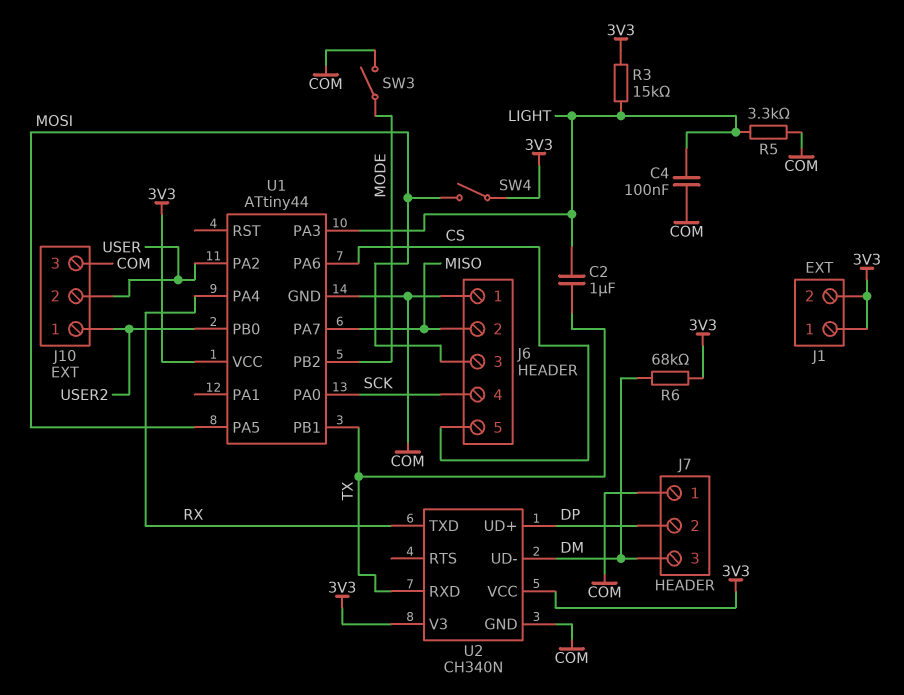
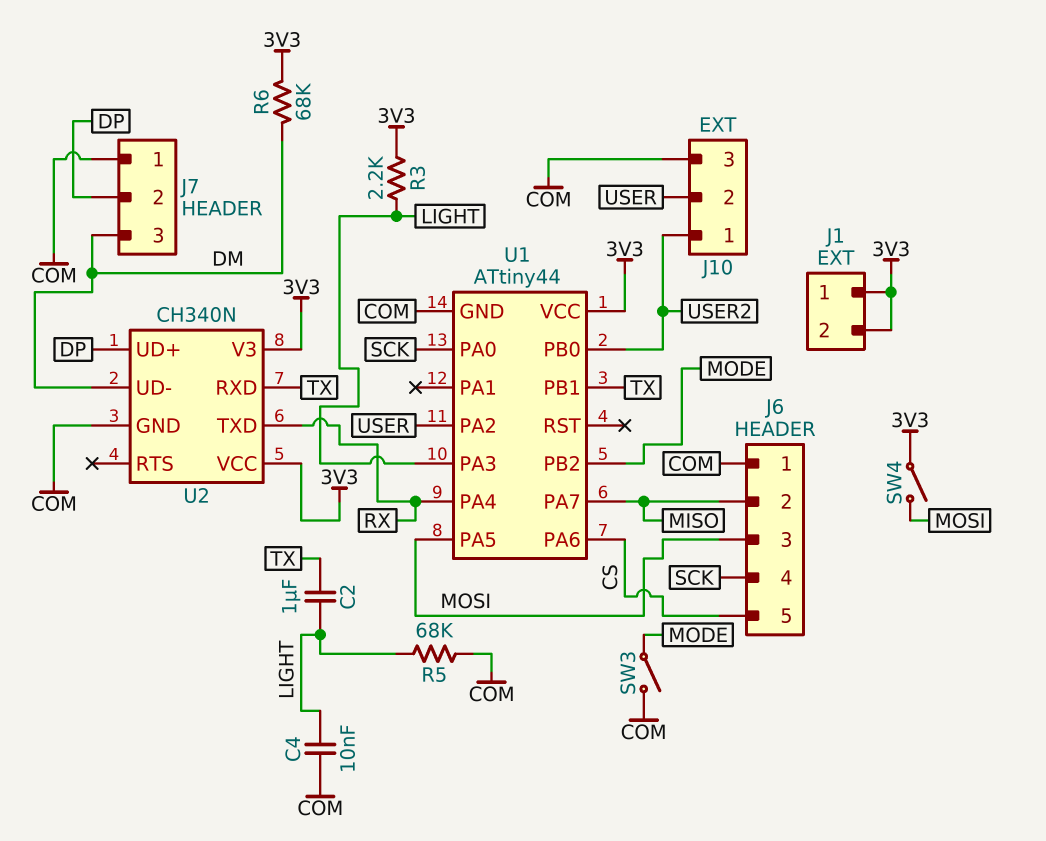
C4: 100nF (COM, LIGHT) -> 10nF (COM, LIGHT)
R3: 15k (3V3, LIGHT) -> 2.2k (3V3, LIGHT)
R5: 3.3k (COM, LIGHT) -> 68k (COM, LIGHT)

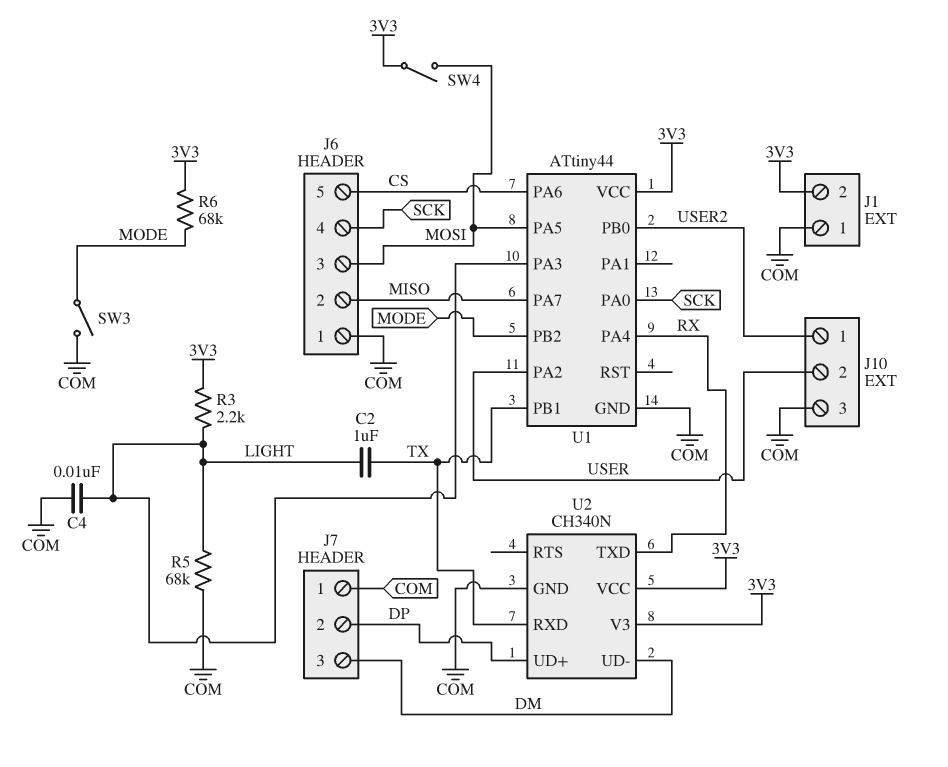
J1 pin 1: 3V3 -> COM
R6: 68k (3V3, DM) -> 68k (3V3, MODE)

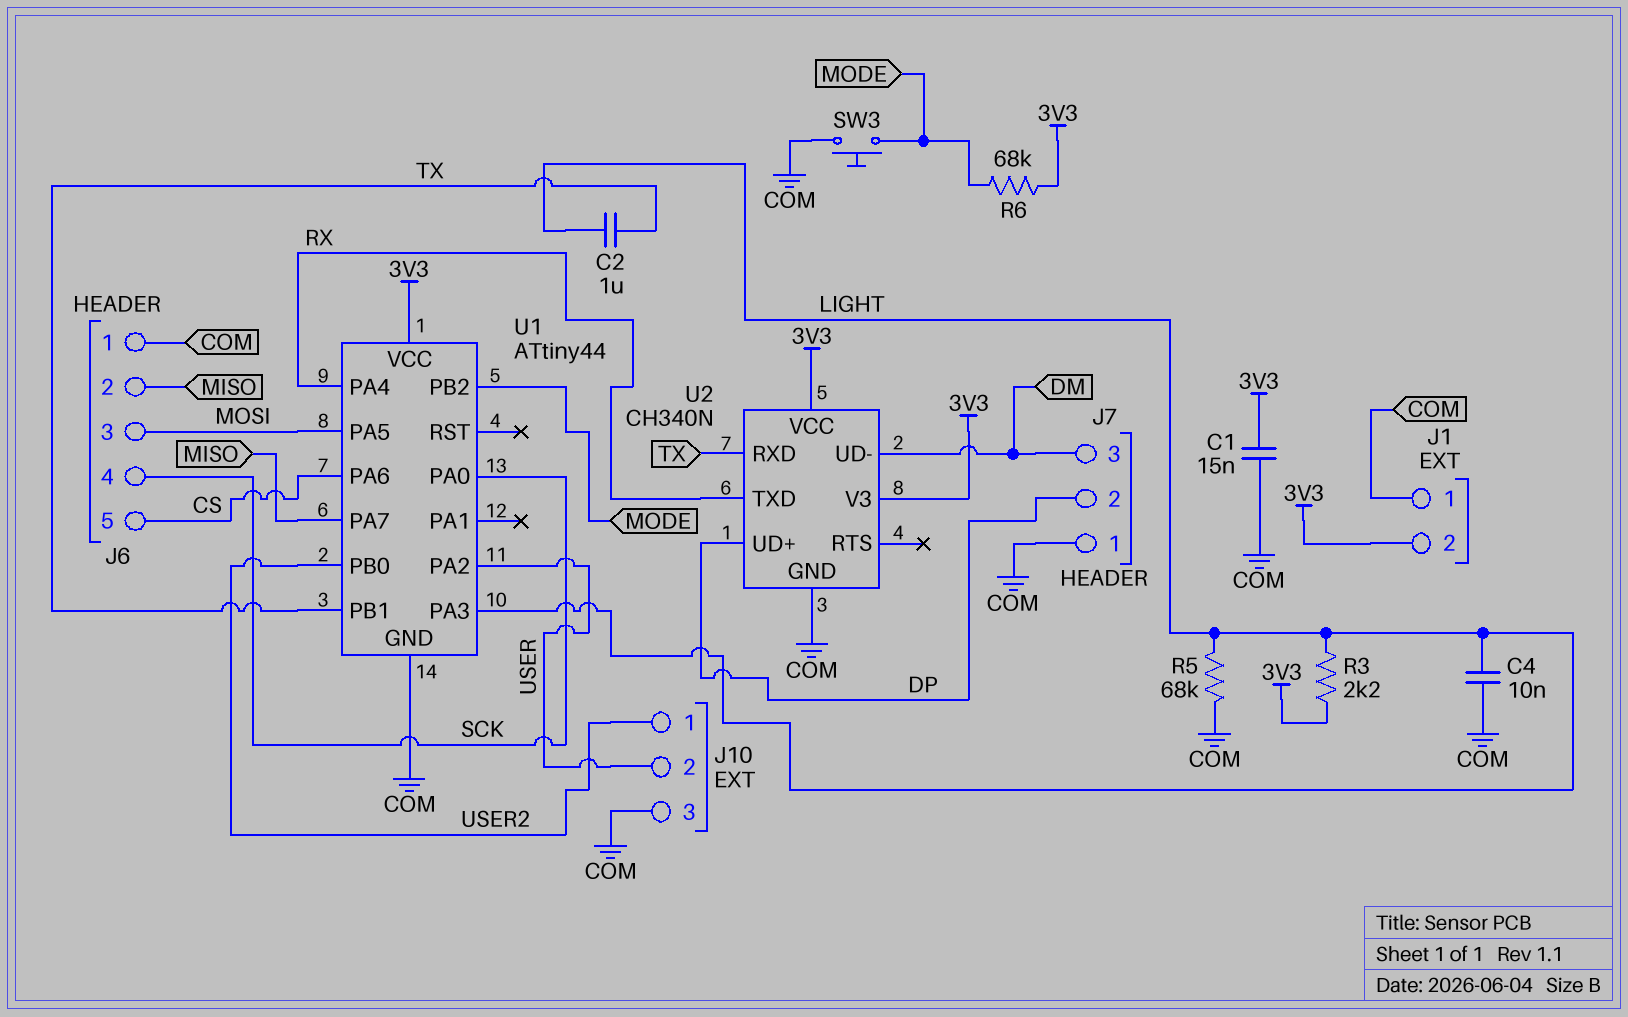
C1: none -> 15nF (3V3, COM)
SW3: switch (COM, MODE) -> button (COM, MODE)
SW4: switch (3V3, MOSI) -> none

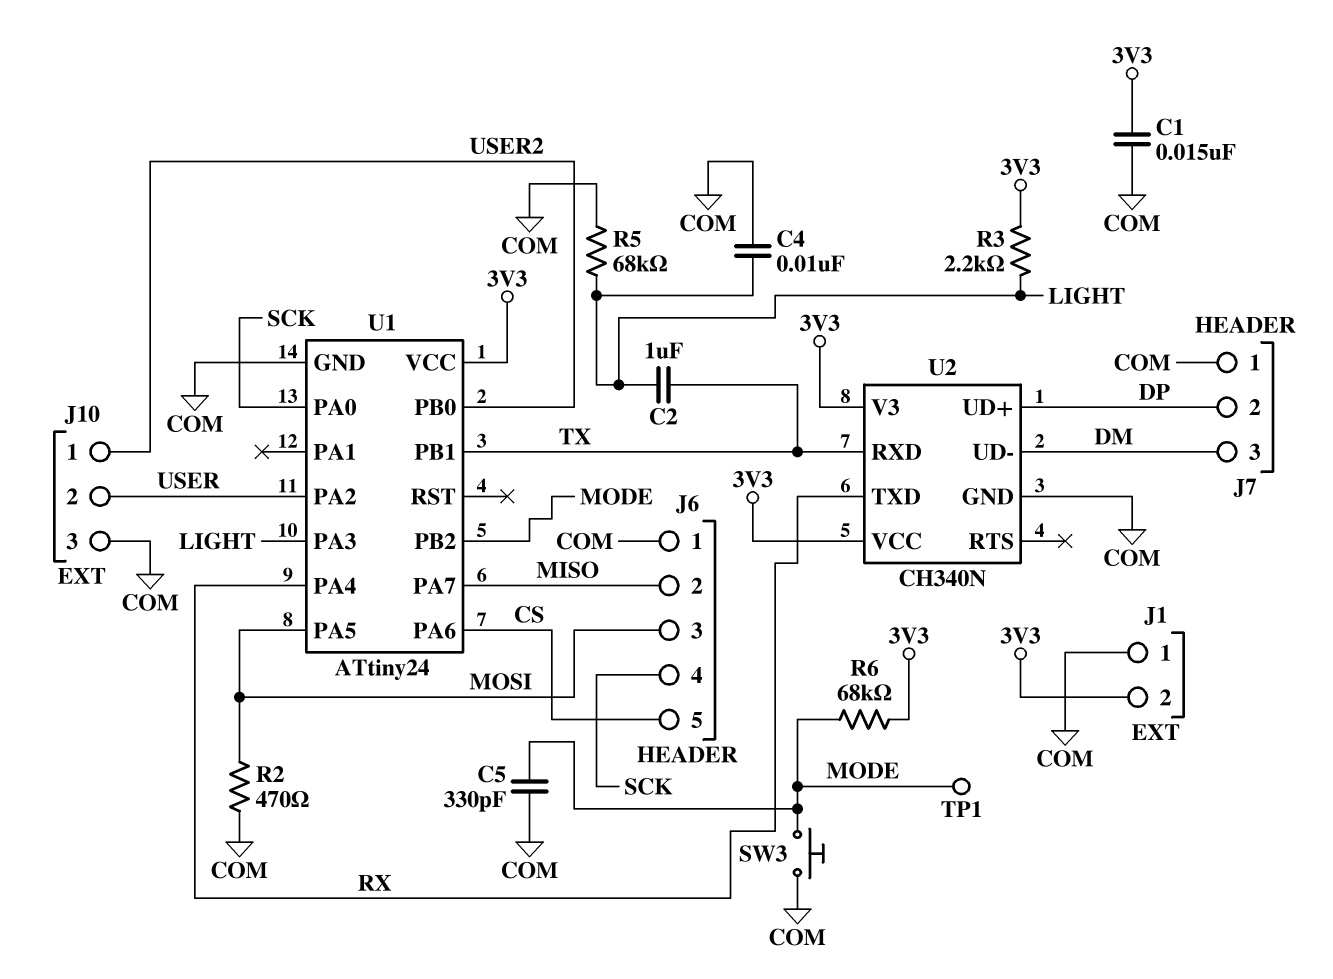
C5: none -> 330pF (COM, MODE)
R2: none -> 470 (COM, MOSI)
TP1: none -> test point (MODE)
U1: ATtiny44 -> ATtiny24

